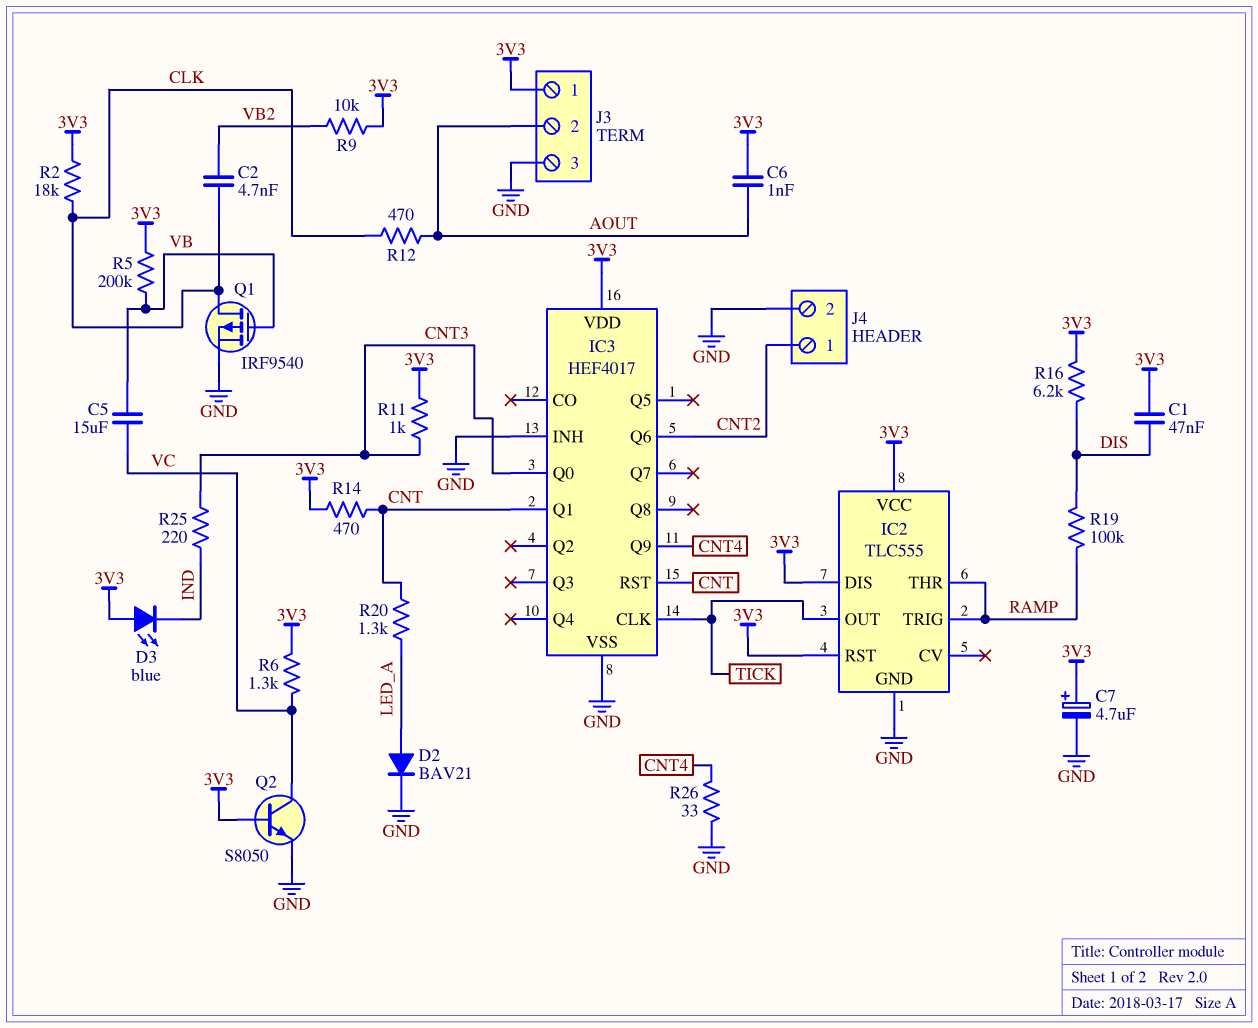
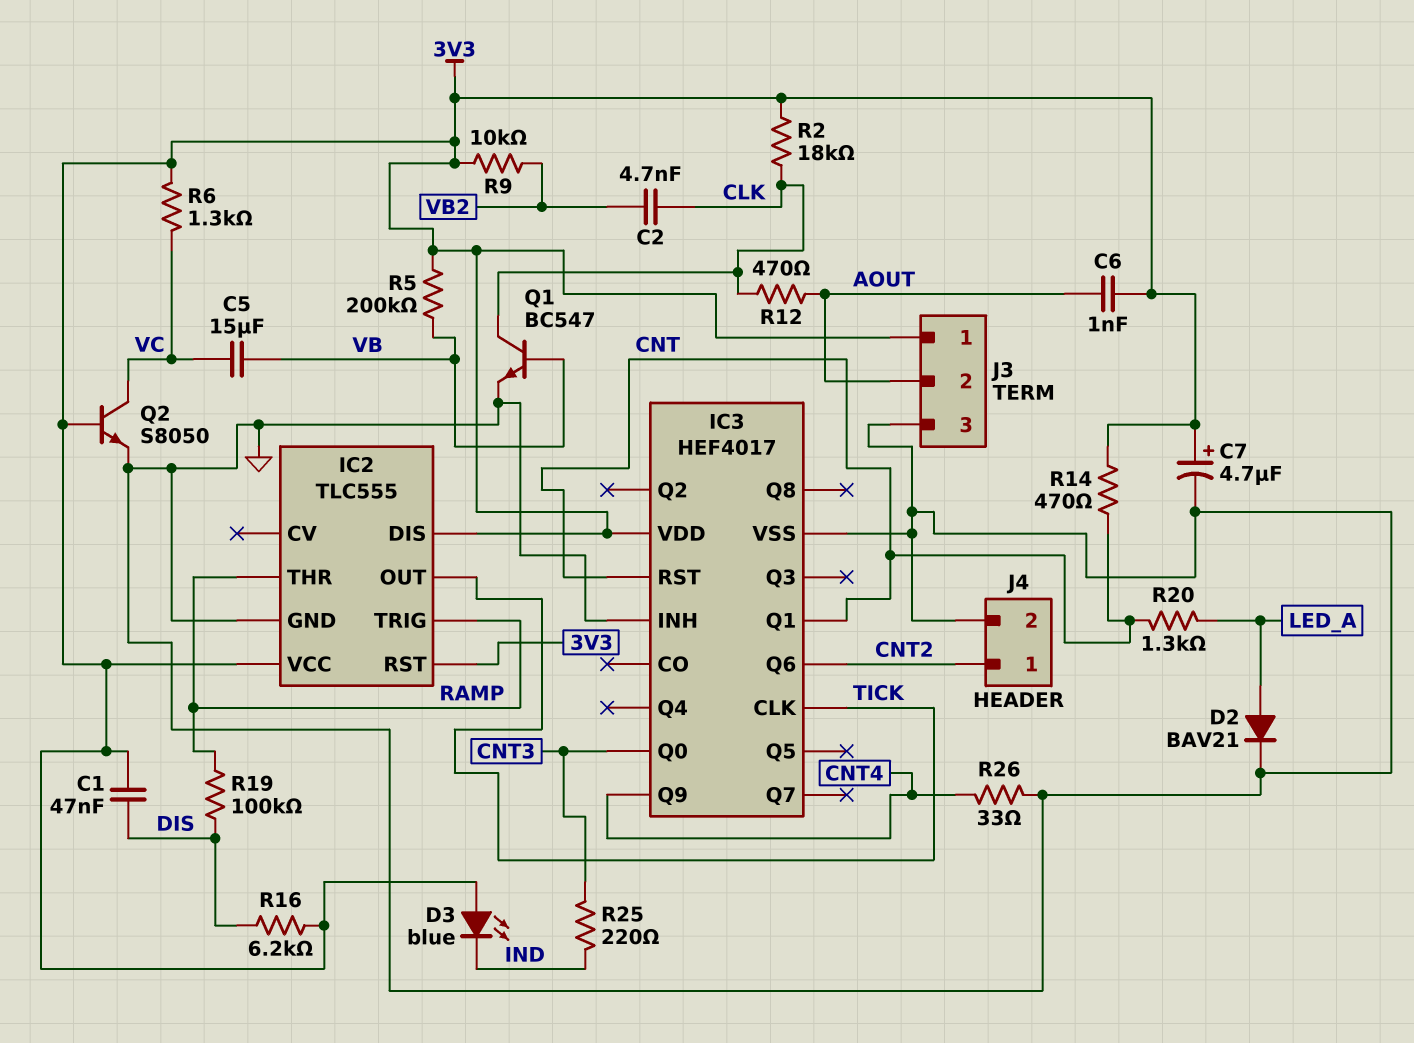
Q1: PMOS IRF9540 (G VB, D CLK, S GND) -> NPN BC547 (B VB, C CLK, E GND)
R11: 1k (3V3, CNT3) -> none

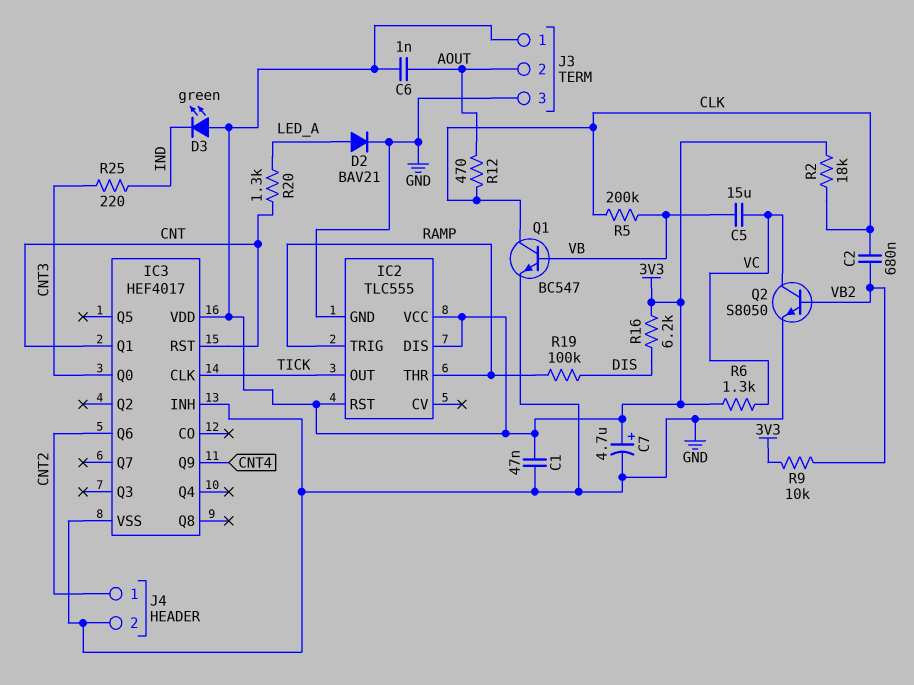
C1: 47nF (3V3, DIS) -> 47nF (3V3, GND)
C2: 4.7nF (CLK, VB2) -> 680nF (CLK, VB2)
D3: LED blue (A 3V3, K IND) -> LED green (A 3V3, K IND)
Q2: NPN S8050 (B 3V3, C VC, E GND) -> NPN S8050 (B VB2, C VC, E GND)
R5: 200k (3V3, VB) -> 200k (CLK, VB)
R14: 470 (3V3, CNT) -> none
R26: 33 (CNT4, GND) -> none

